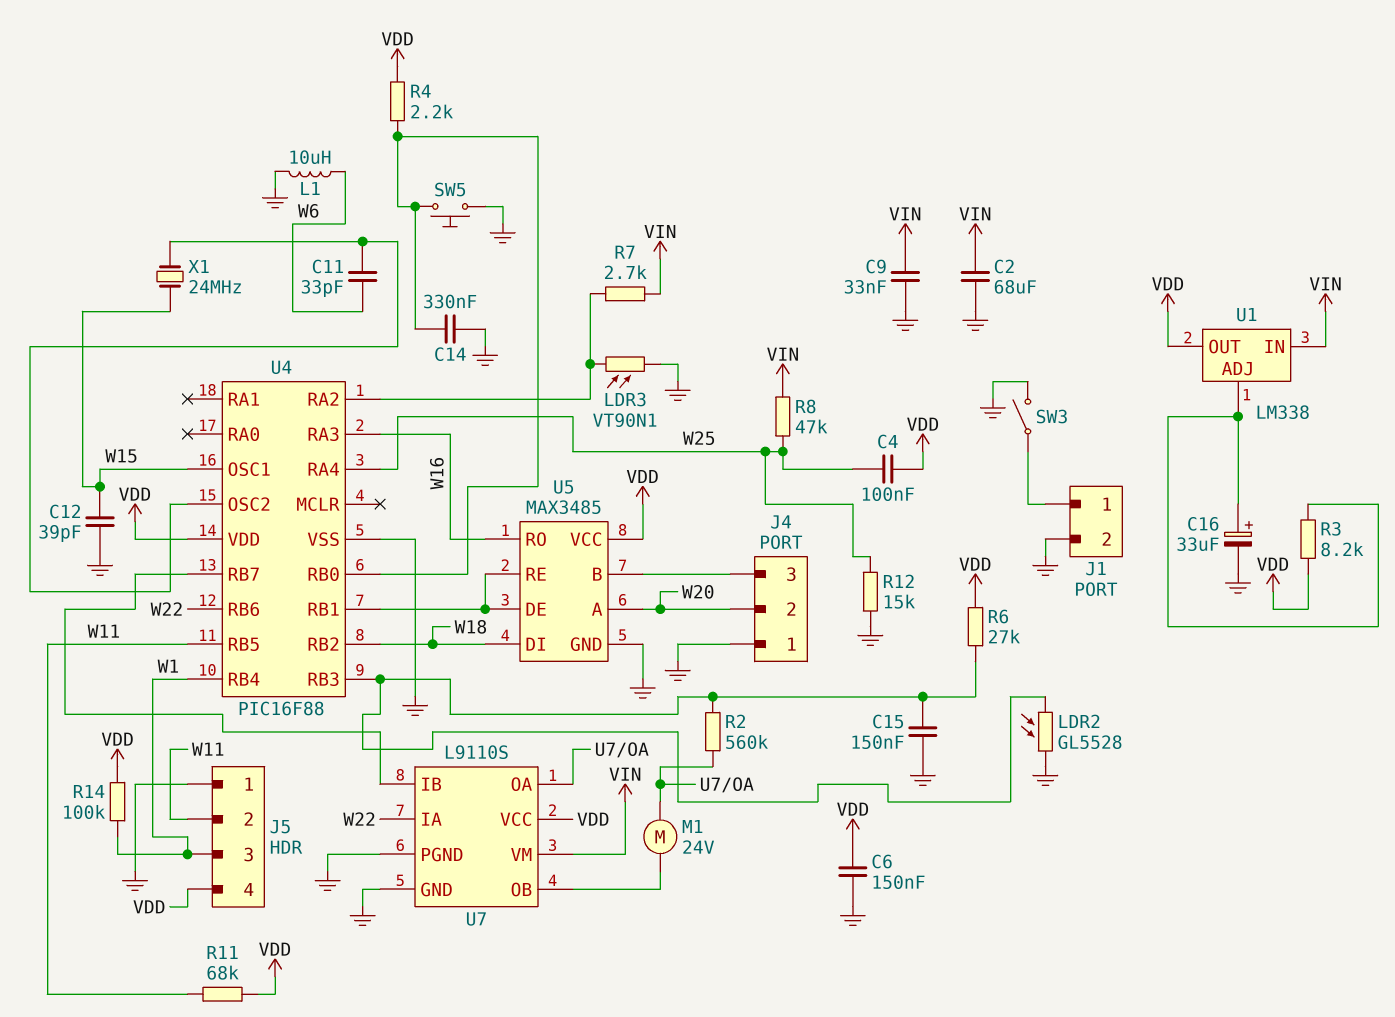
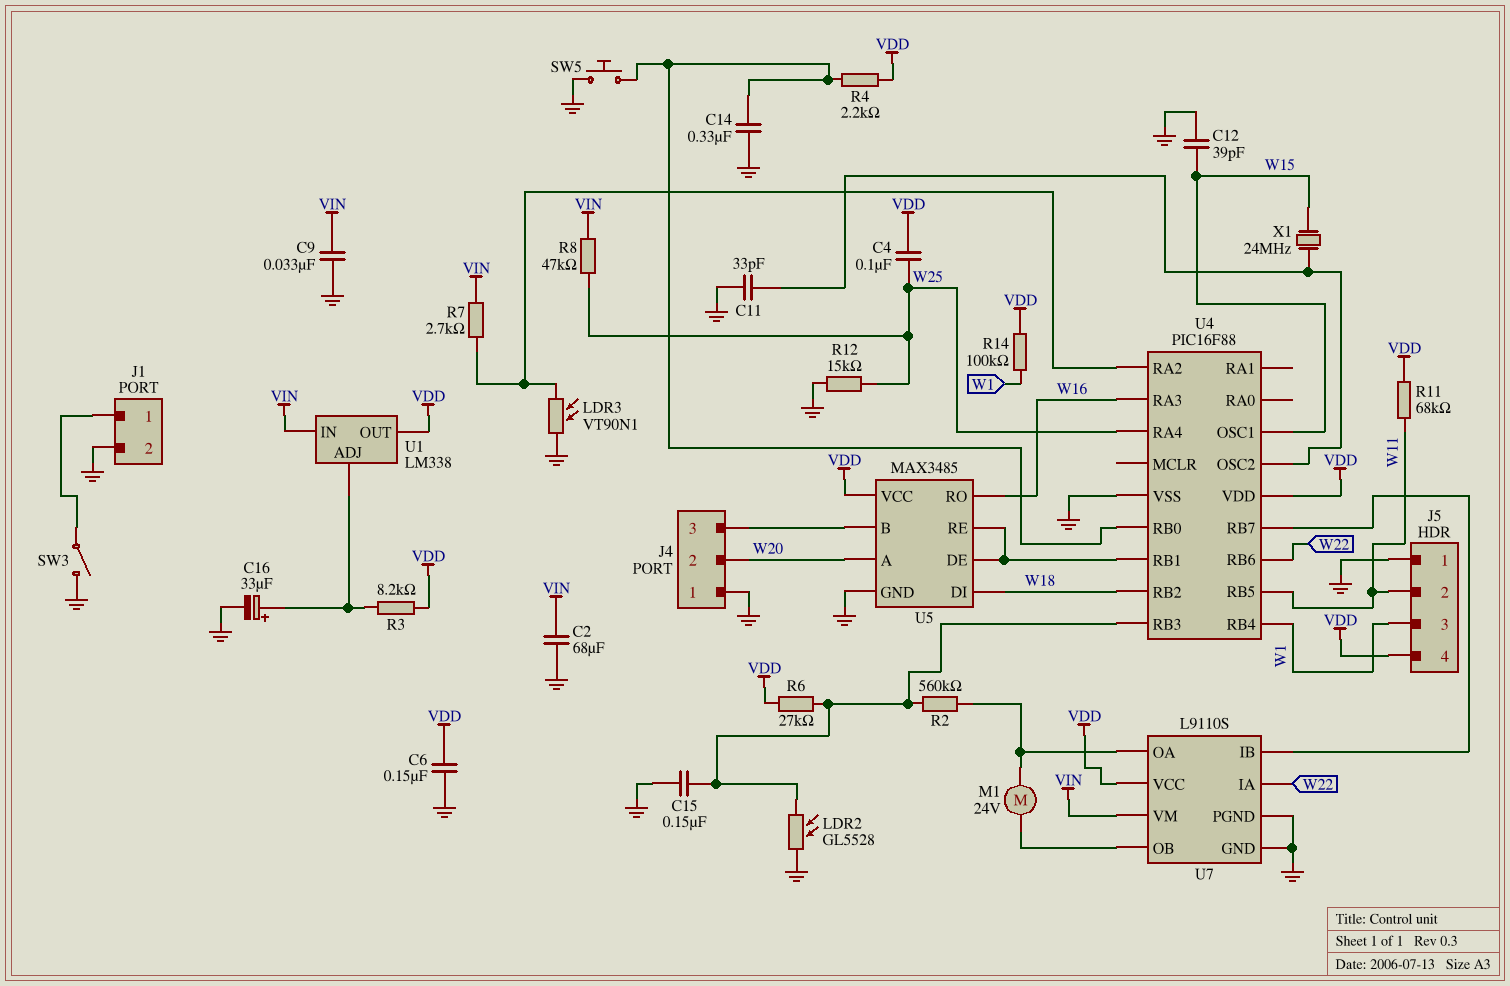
C11: 33pF (U4/OSC2, W6) -> 33pF (GND, U4/OSC2)
L1: 10uH (GND, W6) -> none

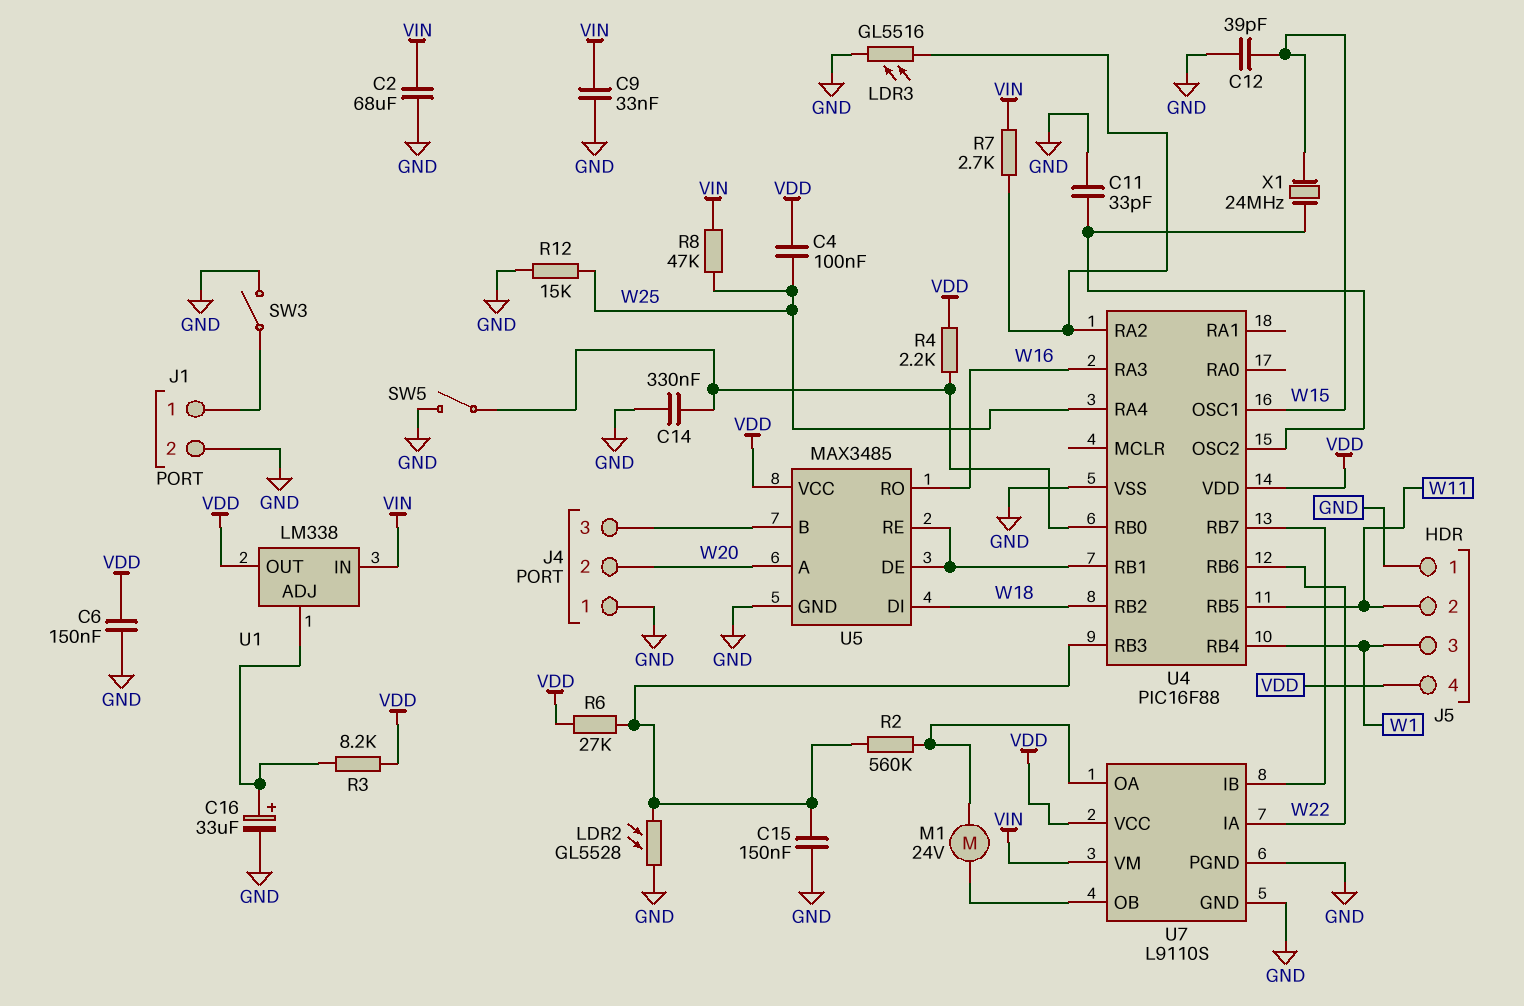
LDR3: VT90N1 (GND, U4/RA2) -> GL5516 (GND, U4/RA2)
R11: 68k (VDD, W11) -> none
R14: 100k (VDD, W1) -> none
SW5: button (GND, U4/RB0) -> switch (GND, U4/RB0)

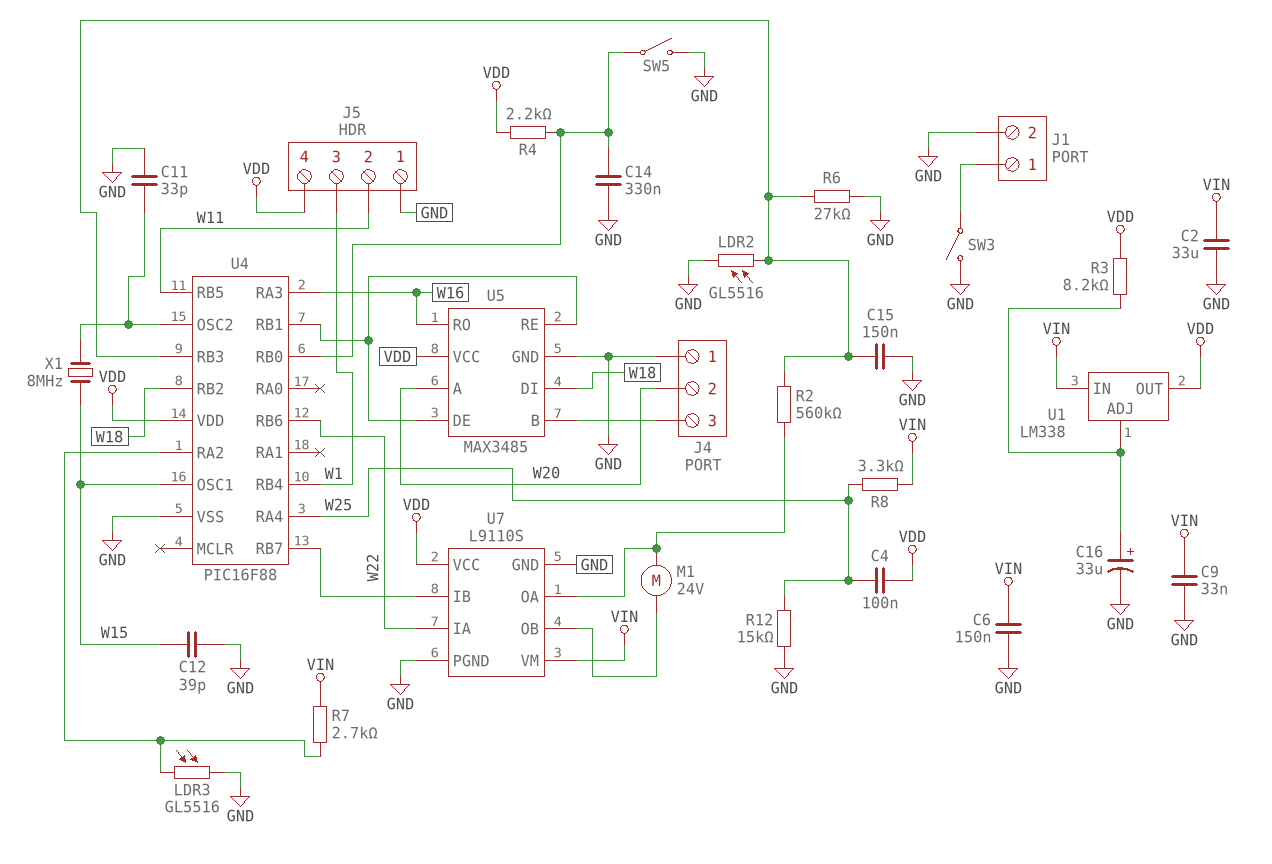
C2: 68uF (GND, VIN) -> 33uF (GND, VIN)
C6: 150nF (GND, VDD) -> 150nF (GND, VIN)
LDR2: GL5528 (GND, U4/RB3) -> GL5516 (GND, U4/RB3)
R6: 27k (U4/RB3, VDD) -> 27k (GND, U4/RB3)
R8: 47k (VIN, W25) -> 3.3k (VIN, W25)
X1: 24MHz (U4/OSC2, W15) -> 8MHz (U4/OSC2, W15)

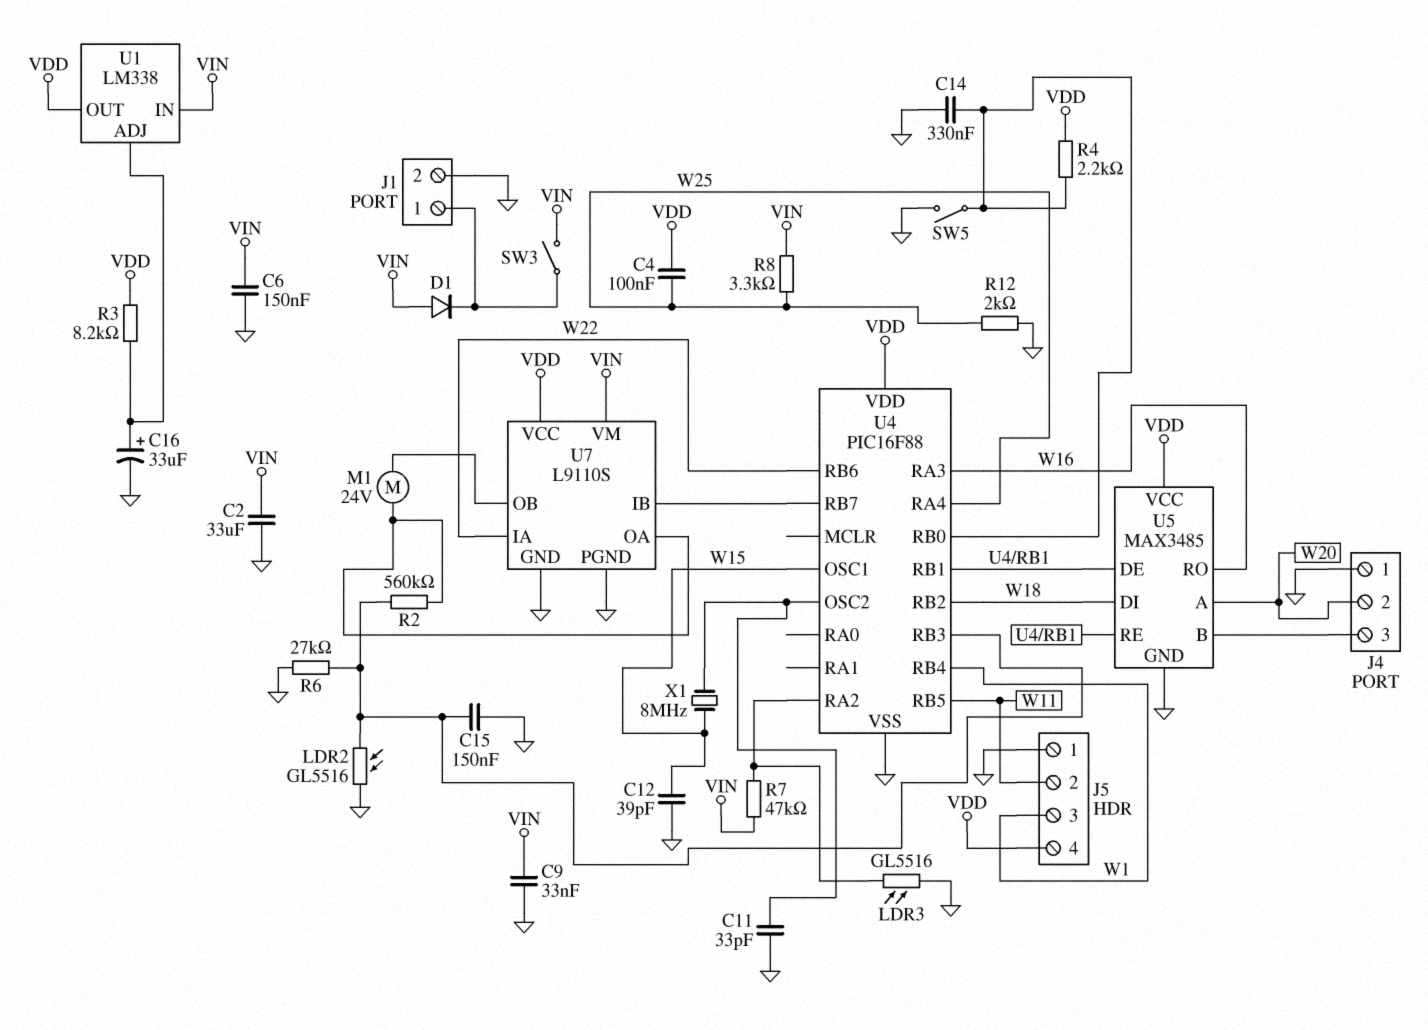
D1: none -> diode (A VIN, K J1/1)
R7: 2.7k (U4/RA2, VIN) -> 47k (U4/RA2, VIN)
R12: 15k (GND, W25) -> 2k (GND, W25)
SW3: switch (GND, J1/1) -> switch (J1/1, VIN)

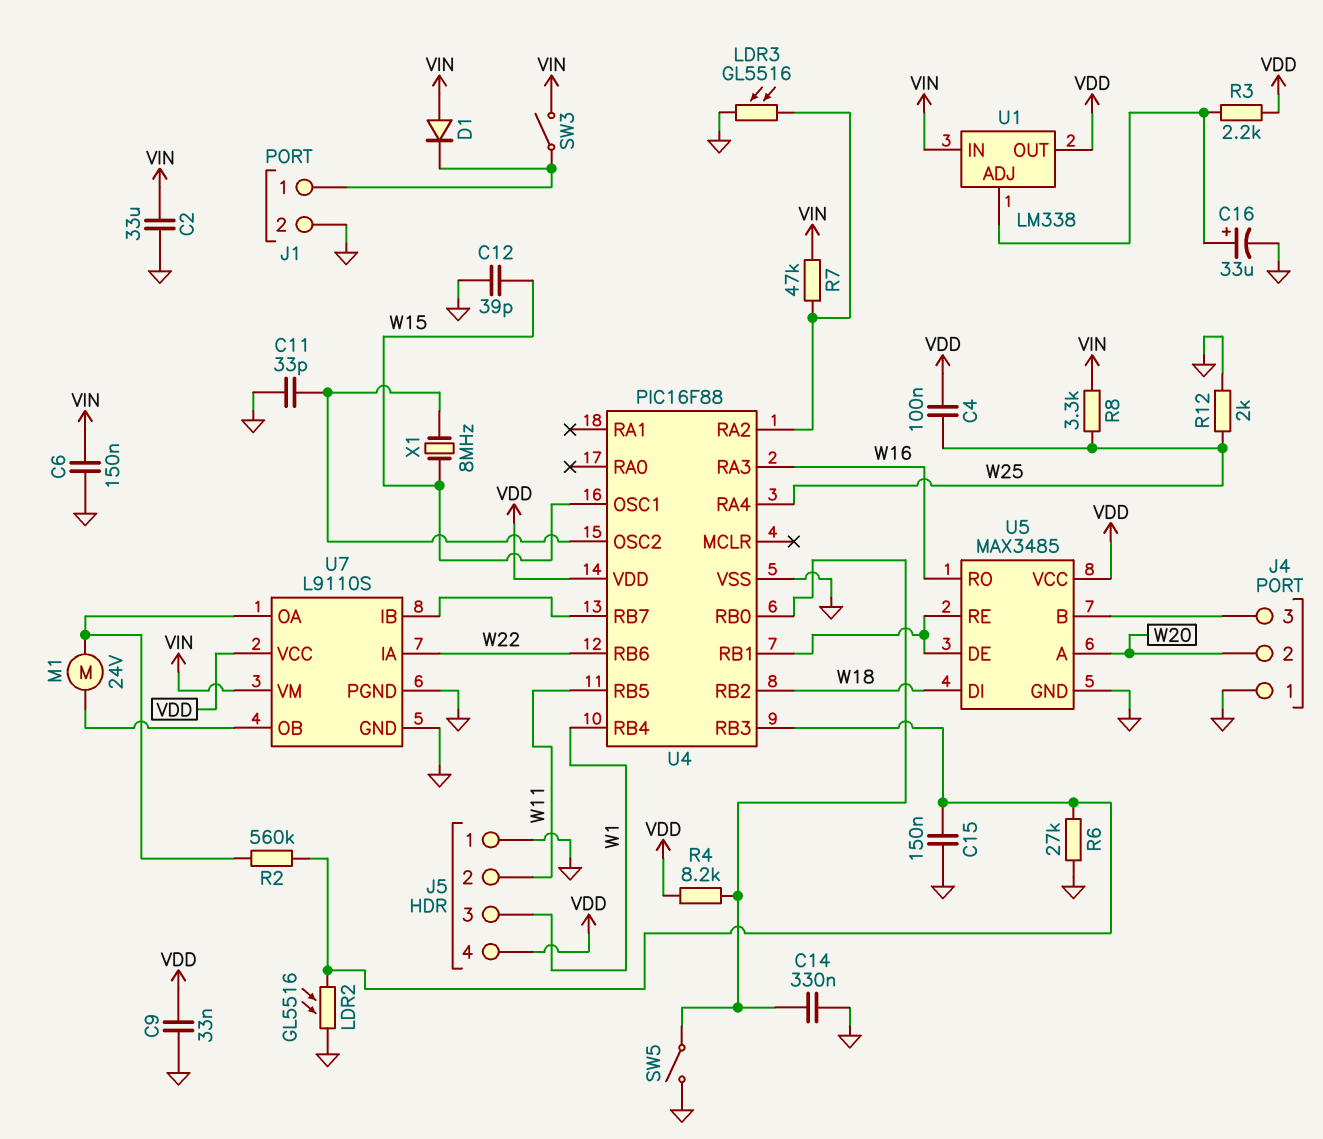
C9: 33nF (GND, VIN) -> 33nF (GND, VDD)
R3: 8.2k (U1/ADJ, VDD) -> 2.2k (U1/ADJ, VDD)
R4: 2.2k (U4/RB0, VDD) -> 8.2k (U4/RB0, VDD)

